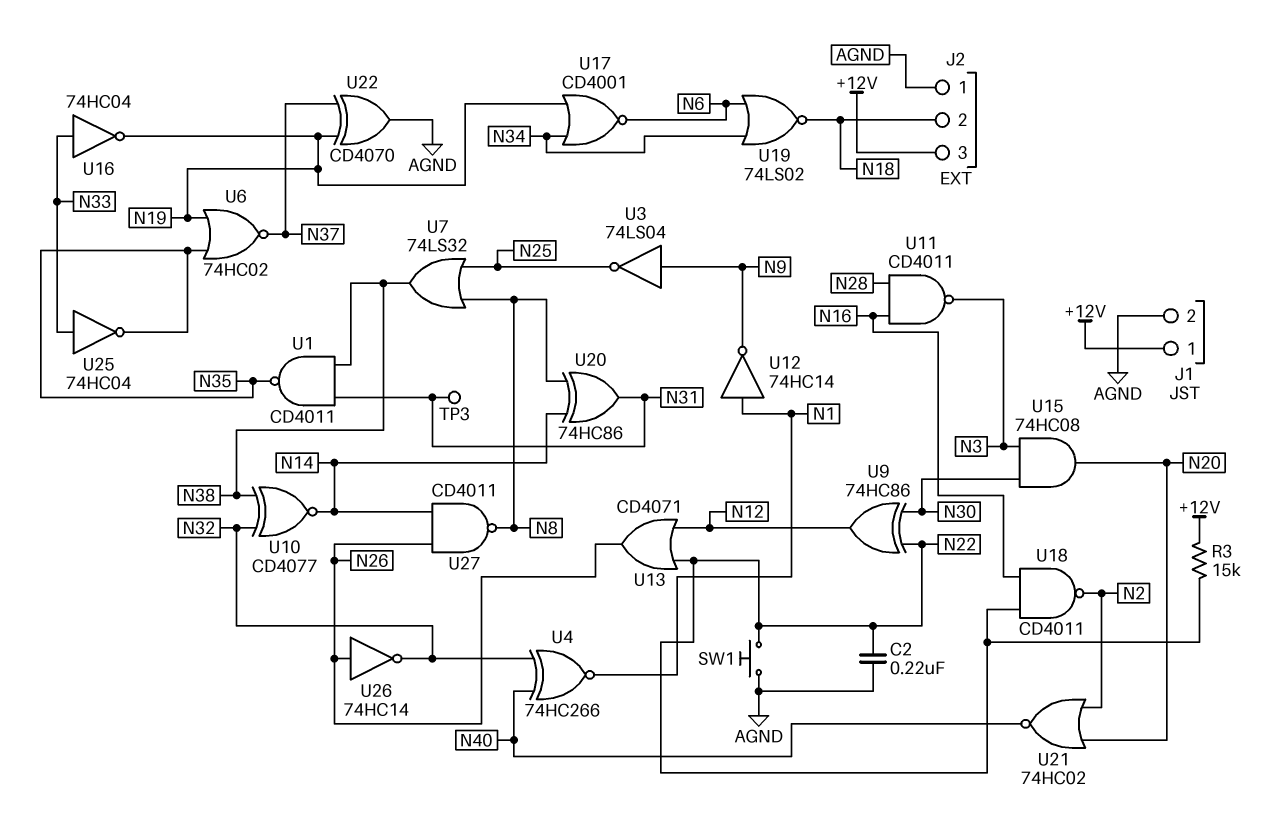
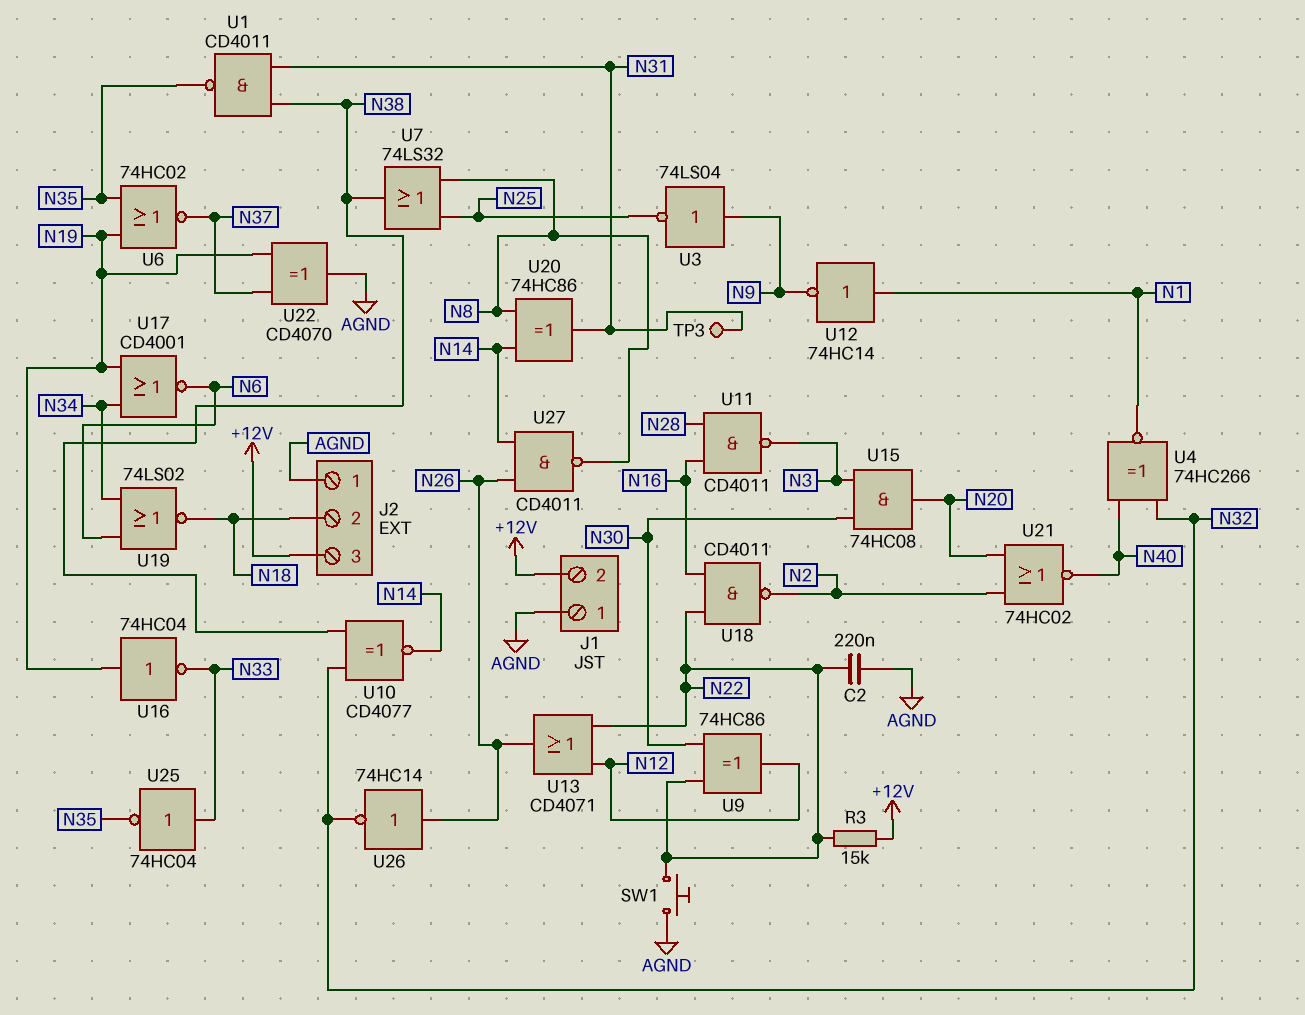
J1 pin 1: +12V -> AGND
J1 pin 2: AGND -> +12V
U16: NOT 74HC04 (in N33, out N19) -> NOT 74HC04 (in N19, out N33)

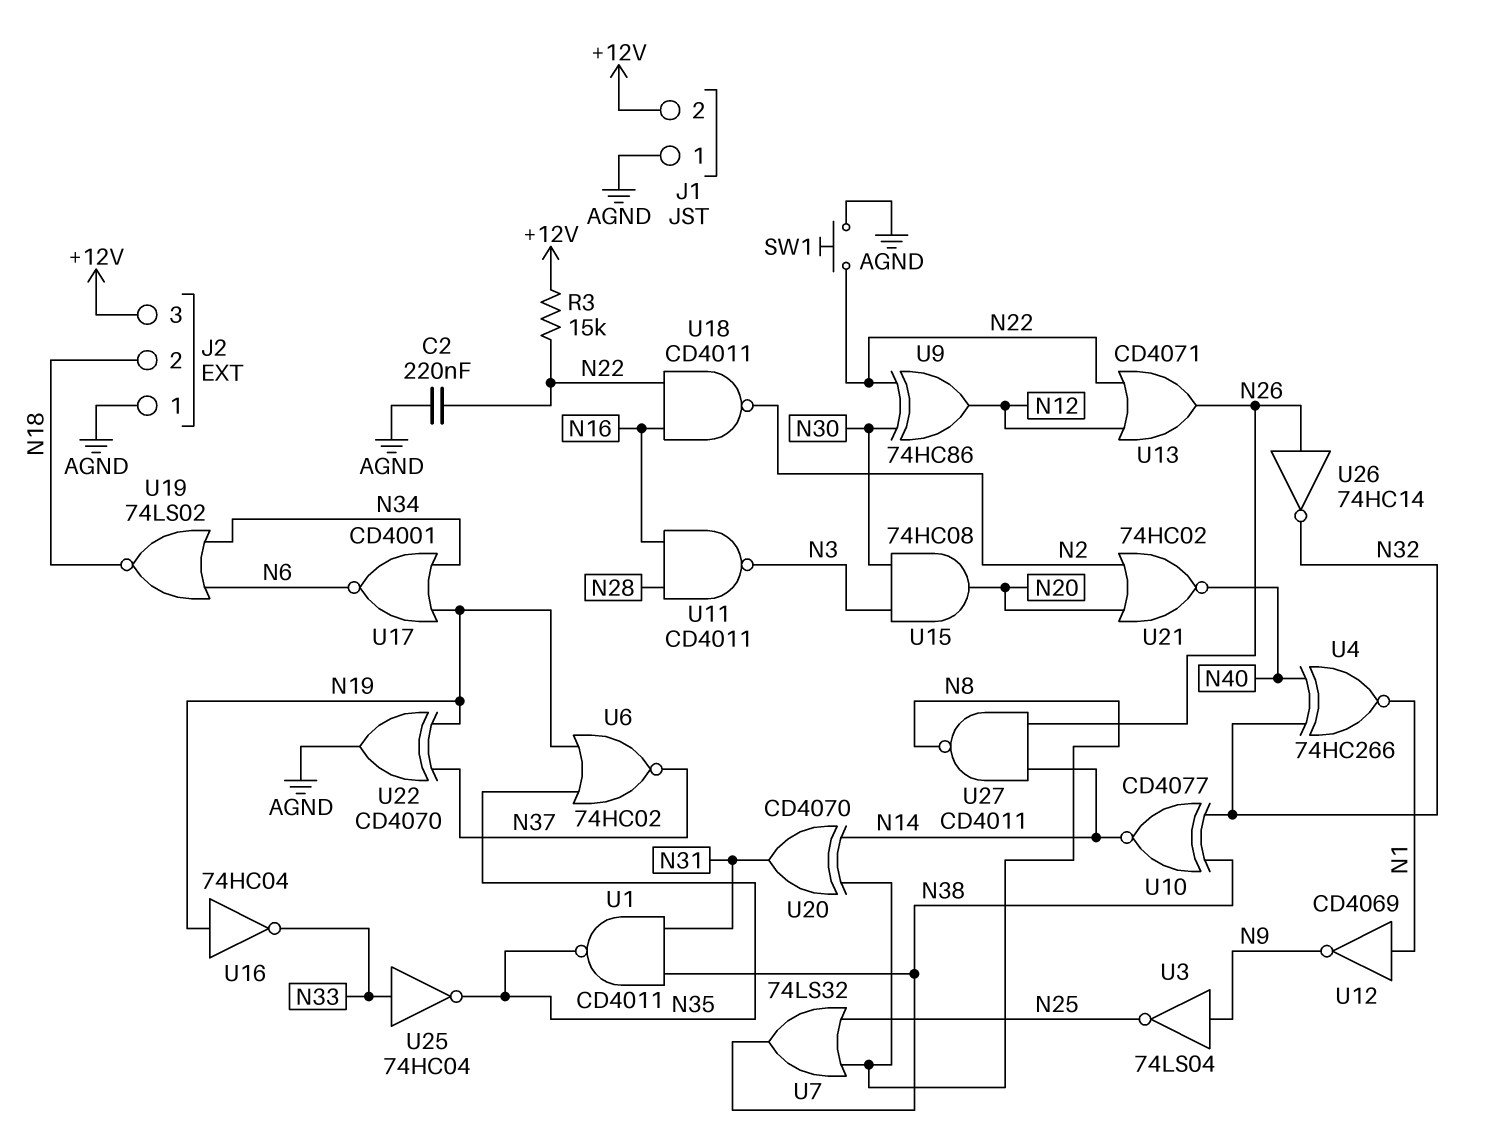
TP3: test point (N31) -> none
U12: NOT 74HC14 (in N1, out N9) -> NOT CD4069 (in N1, out N9)
U20: XOR 74HC86 (in N8, in N14, out N31) -> XOR CD4070 (in N8, in N14, out N31)

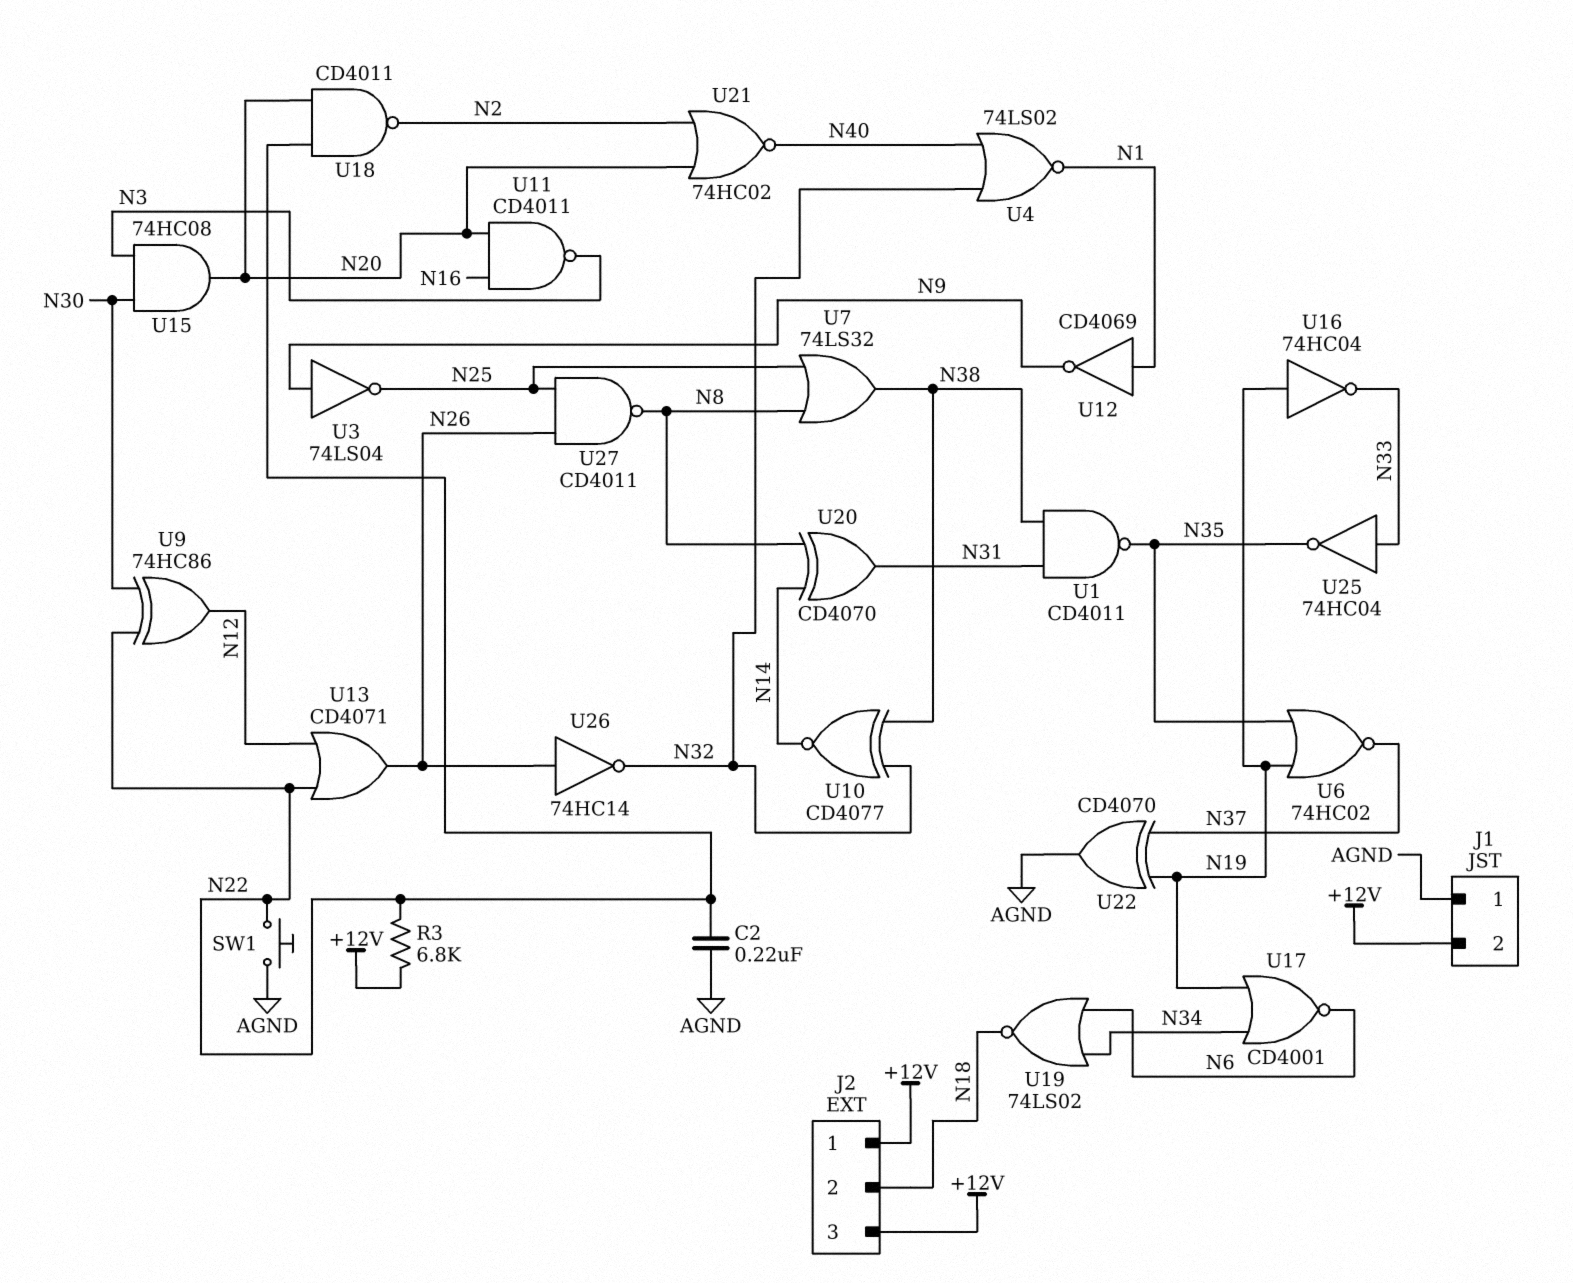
J2 pin 1: AGND -> +12V
R3: 15k (+12V, N22) -> 6.8k (+12V, N22)
U4: XNOR 74HC266 (in N32, in N40, out N1) -> NOR 74LS02 (in N32, in N40, out N1)
U11: NAND CD4011 (in N16, in N28, out N3) -> NAND CD4011 (in N16, in N20, out N3)
U18: NAND CD4011 (in N16, in N22, out N2) -> NAND CD4011 (in N20, in N22, out N2)
U27: NAND CD4011 (in N14, in N26, out N8) -> NAND CD4011 (in N25, in N26, out N8)

